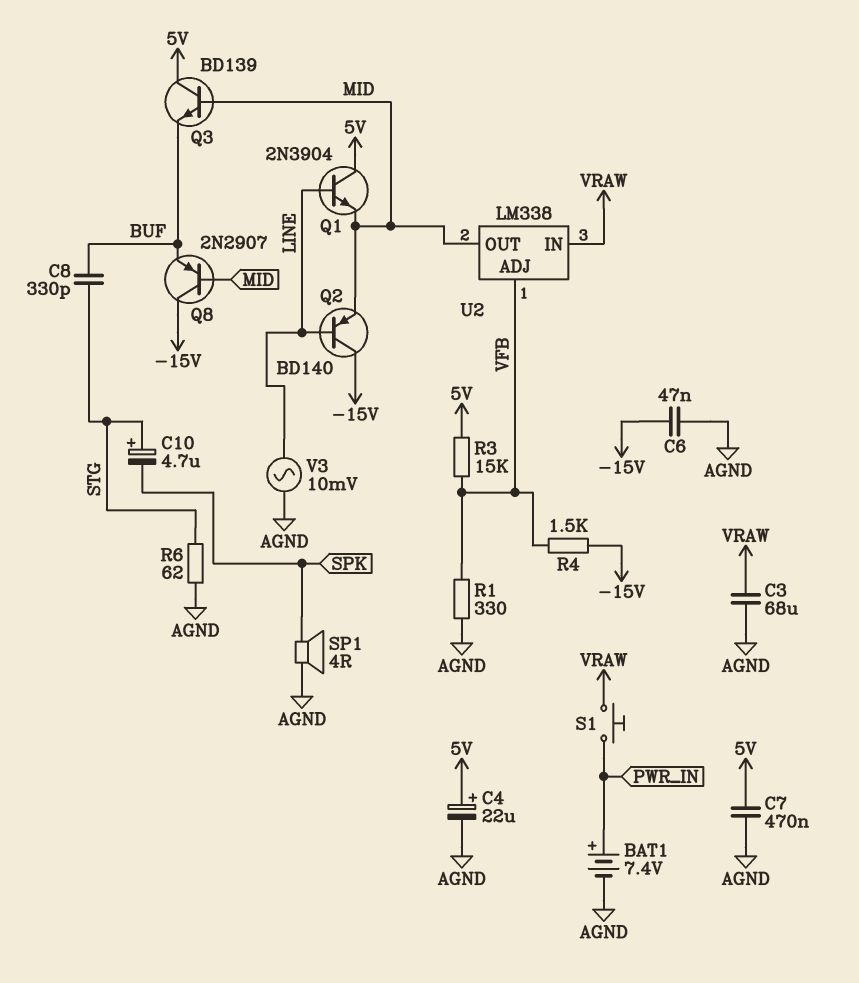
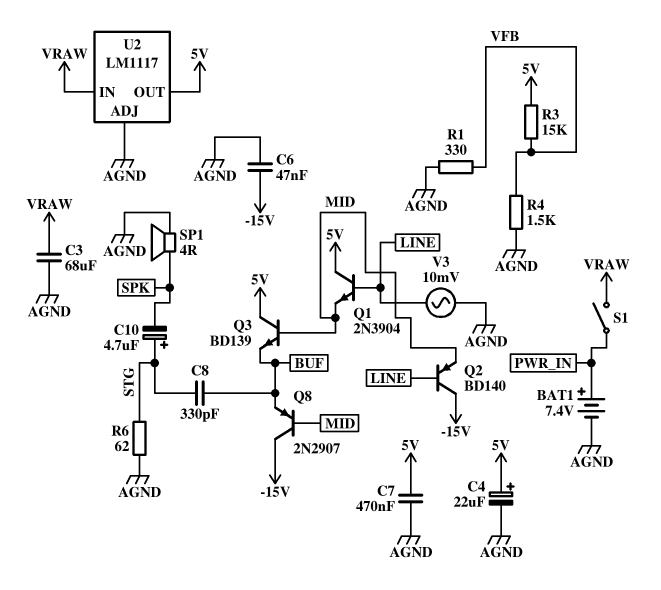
R4: 1.5k (-15V, VFB) -> 1.5k (AGND, VFB)
S1: button (PWR_IN, VRAW) -> switch (PWR_IN, VRAW)
U2: LM338 -> LM1117
U2 pin ADJ: VFB -> AGND
U2 pin OUT: MID -> 5V

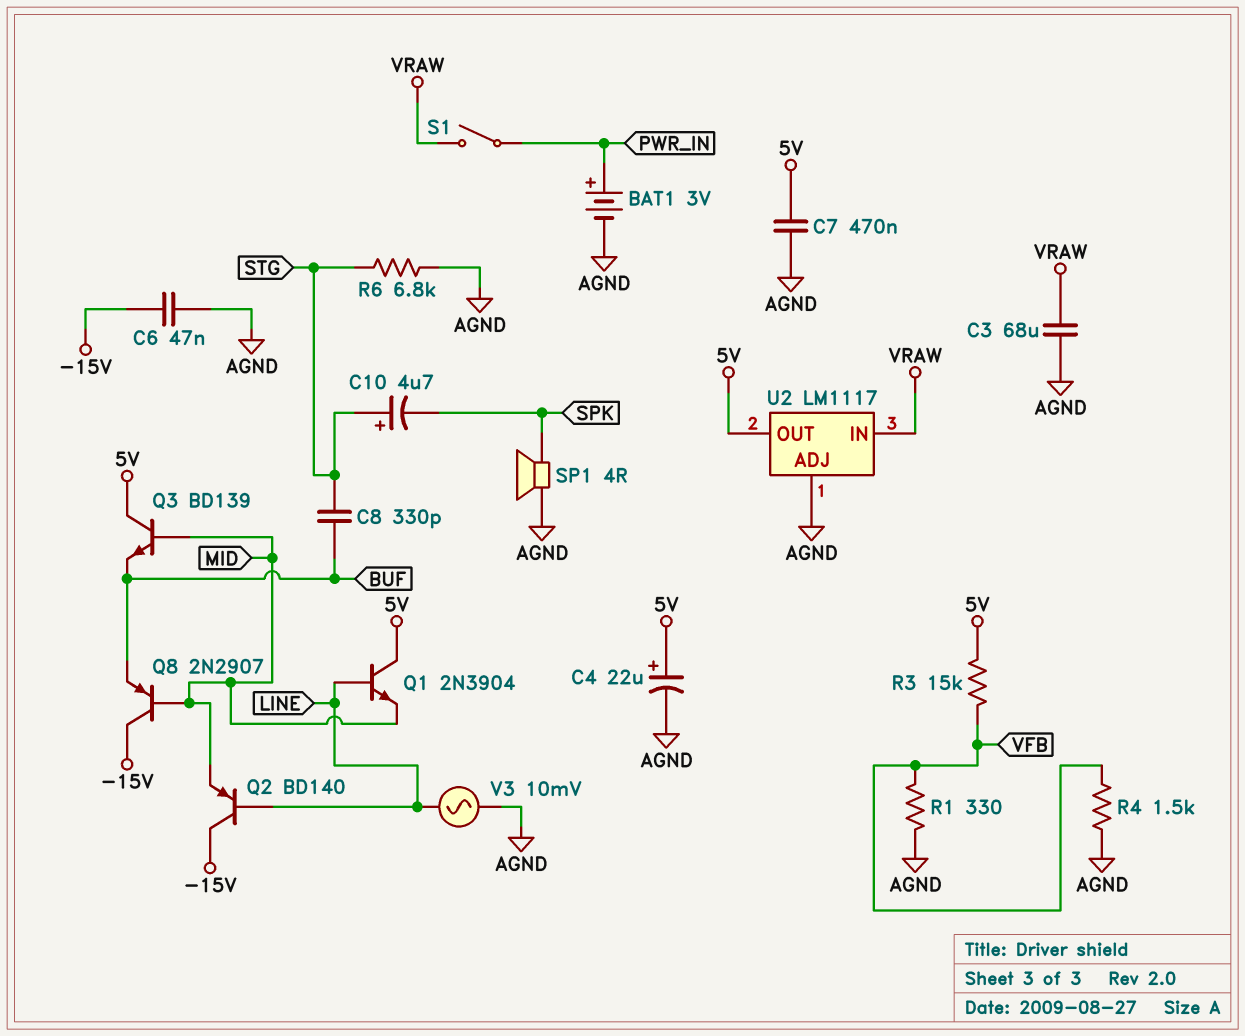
BAT1: 7.4V (plus PWR_IN, minus AGND) -> 3V (plus PWR_IN, minus AGND)
R6: 62 (AGND, STG) -> 6.8k (AGND, STG)

